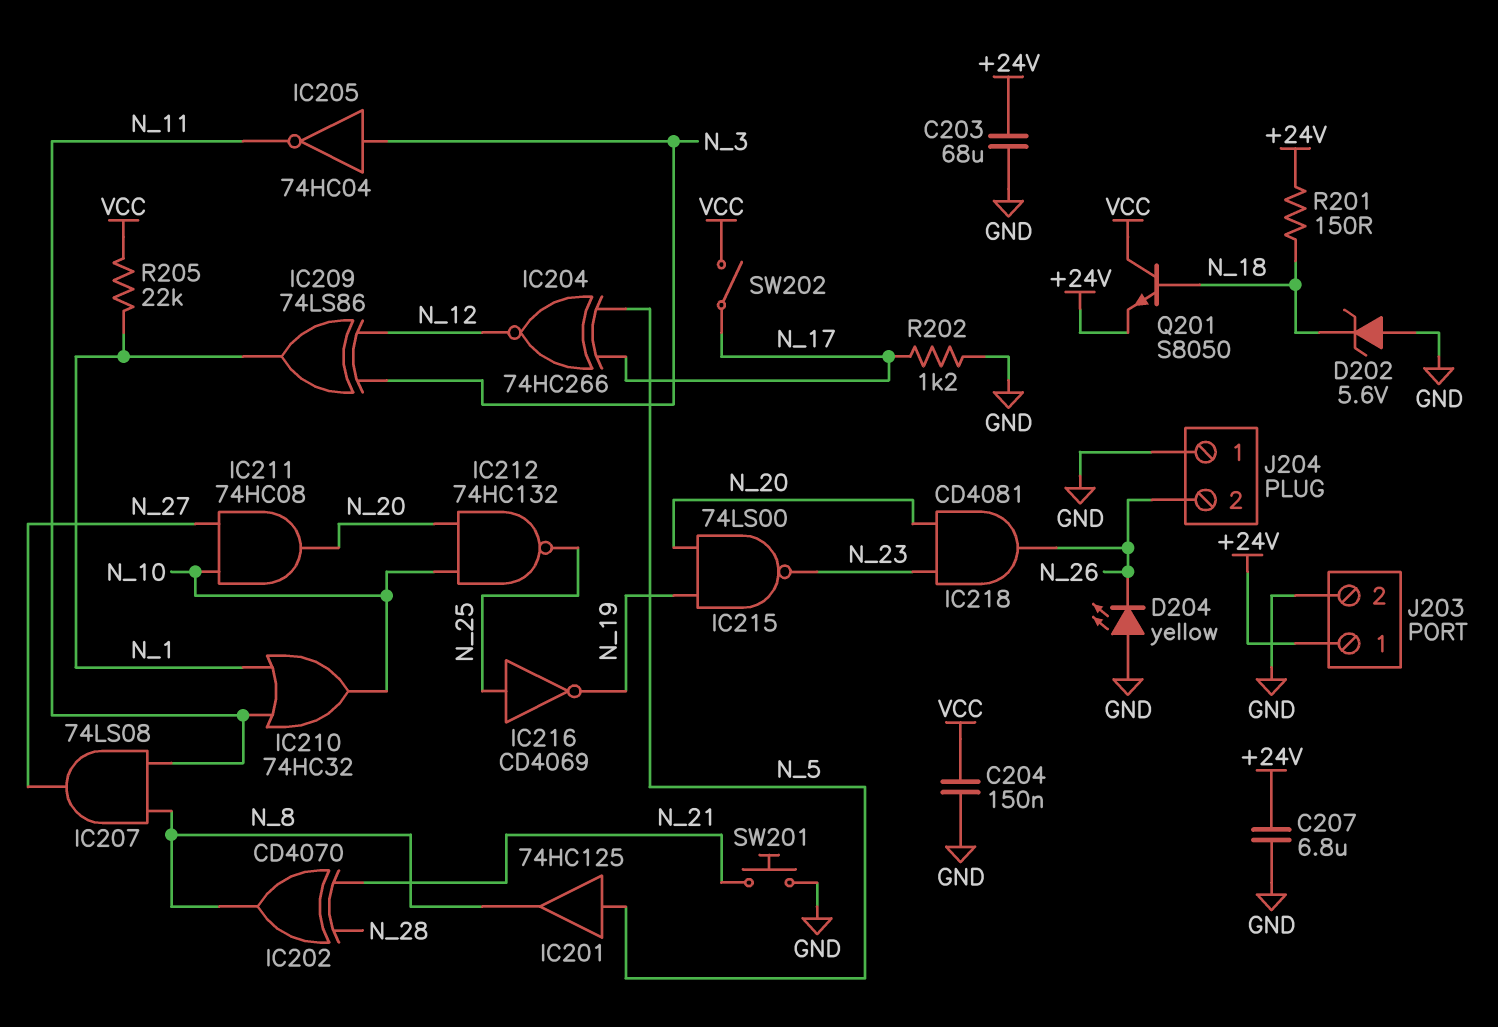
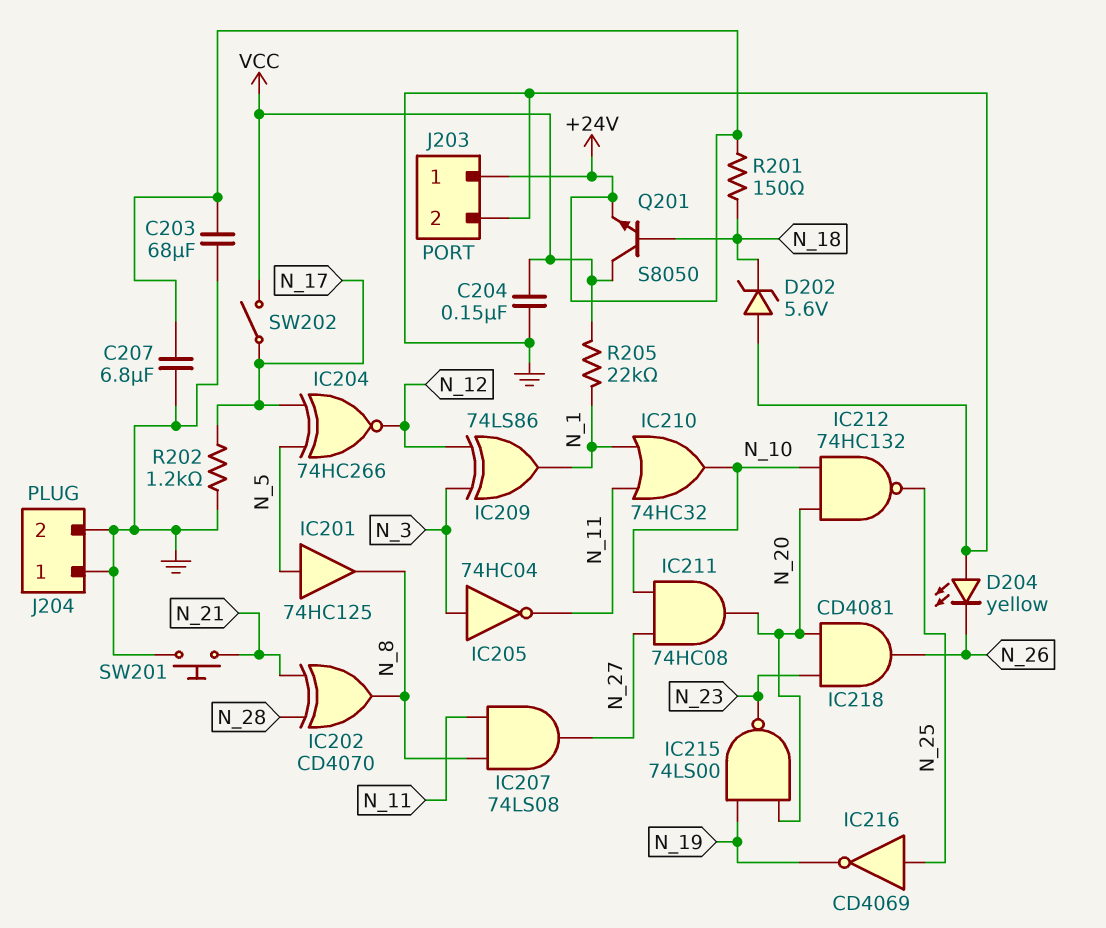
J204 pin 2: N_26 -> GND

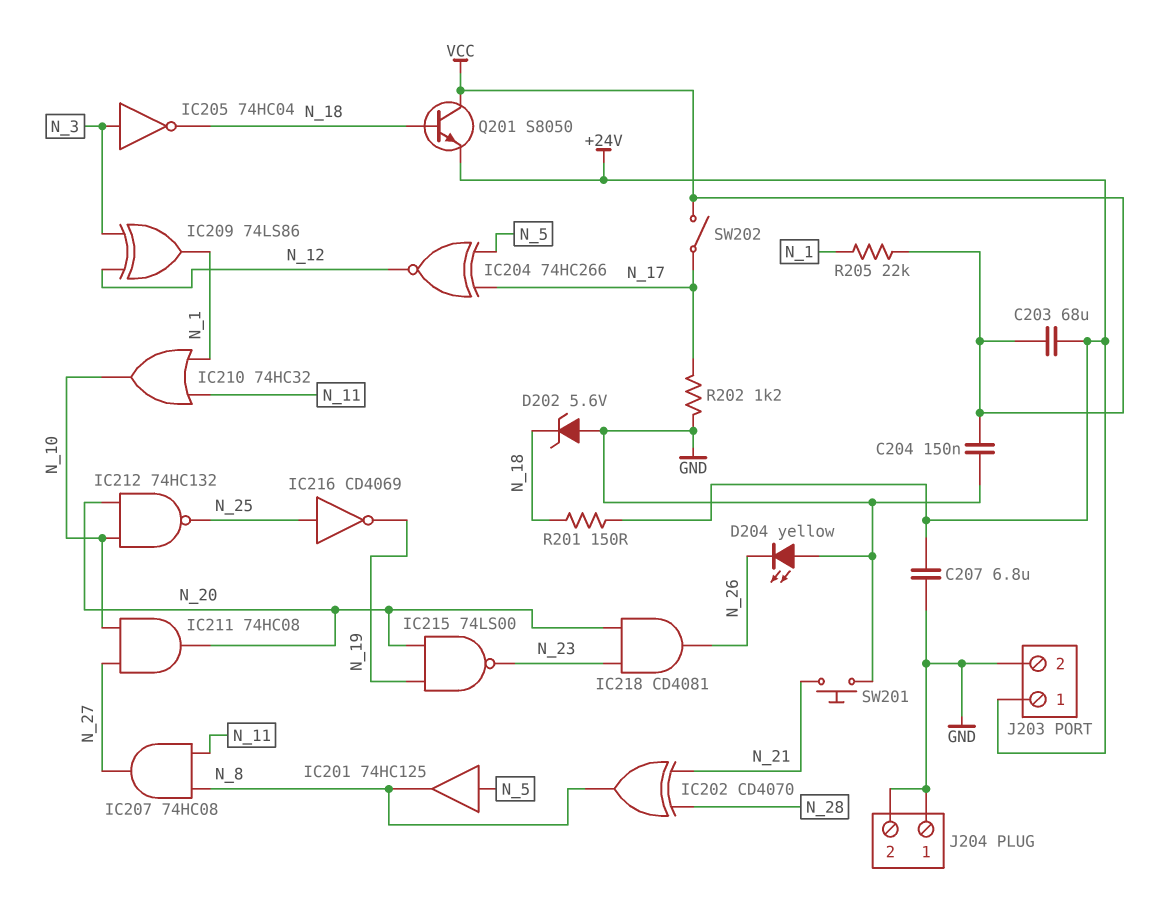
C203: 68uF (+24V, GND) -> 68uF (+24V, VCC)
IC205: NOT 74HC04 (in N_3, out N_11) -> NOT 74HC04 (in N_3, out N_18)
IC207: AND 74LS08 (in N_8, in N_11, out N_27) -> AND 74HC08 (in N_8, in N_11, out N_27)

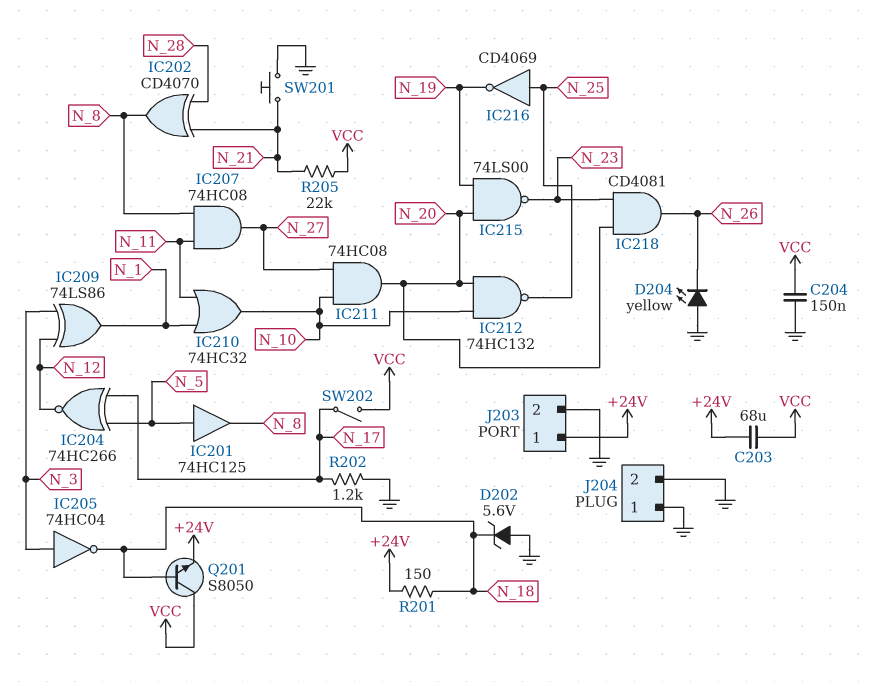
C207: 6.8uF (+24V, GND) -> none
R205: 22k (N_1, VCC) -> 22k (N_21, VCC)

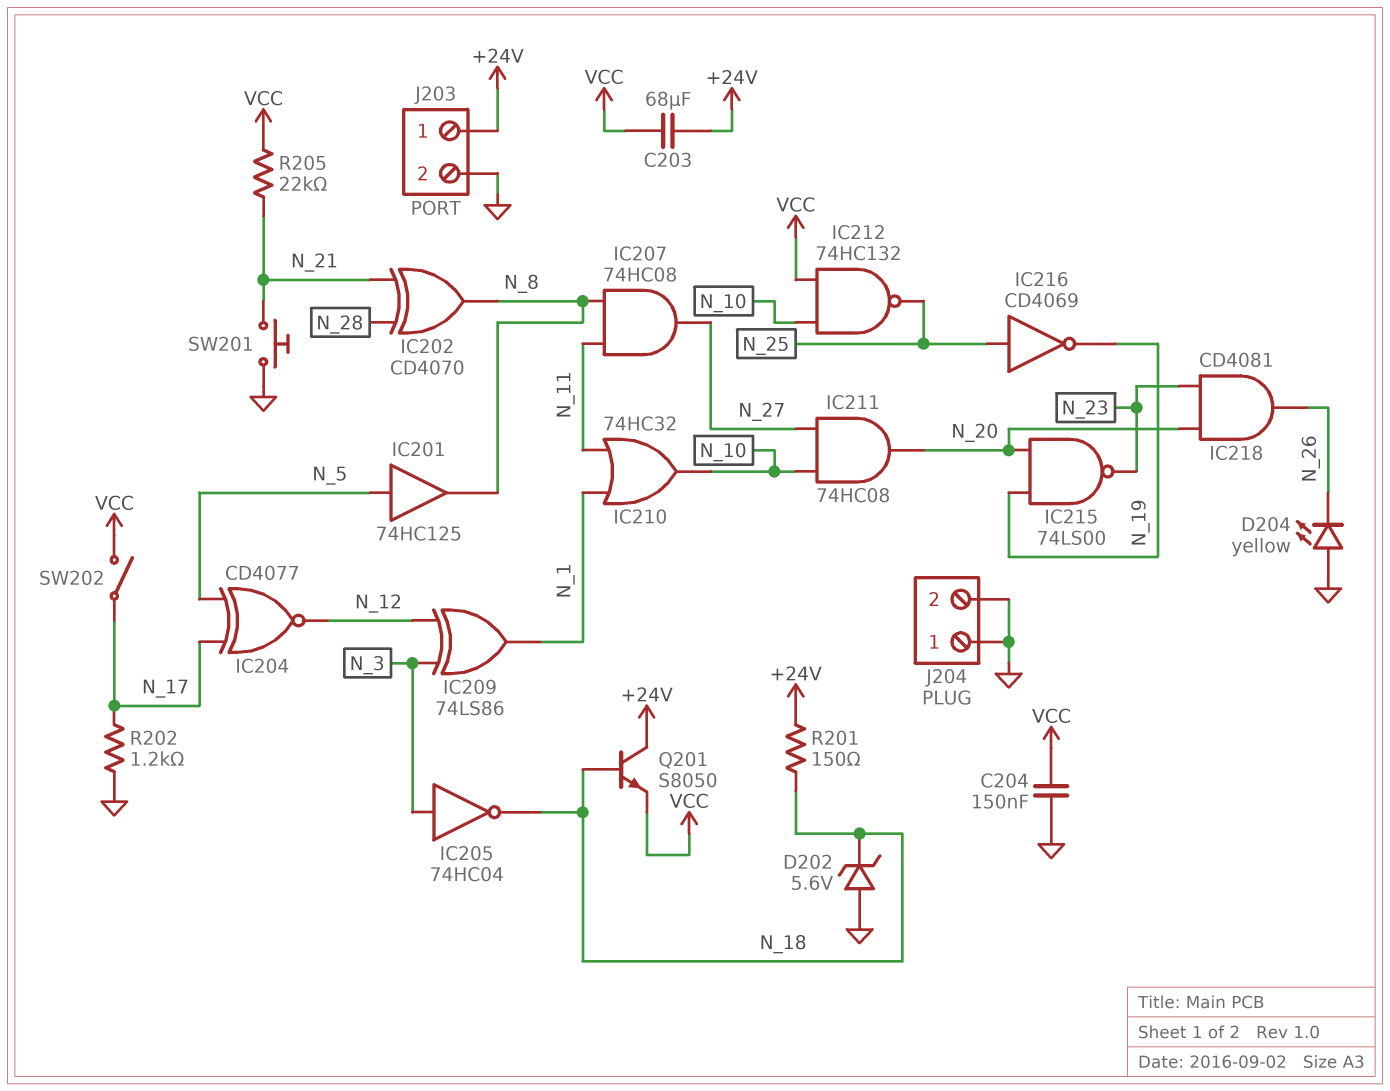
IC204: XNOR 74HC266 (in N_5, in N_17, out N_12) -> XNOR CD4077 (in N_5, in N_17, out N_12)
IC212: NAND 74HC132 (in N_10, in N_20, out N_25) -> NAND 74HC132 (in N_10, in VCC, out N_25)
Q201: NPN S8050 (B N_18, C VCC, E +24V) -> NPN S8050 (B N_18, C +24V, E VCC)

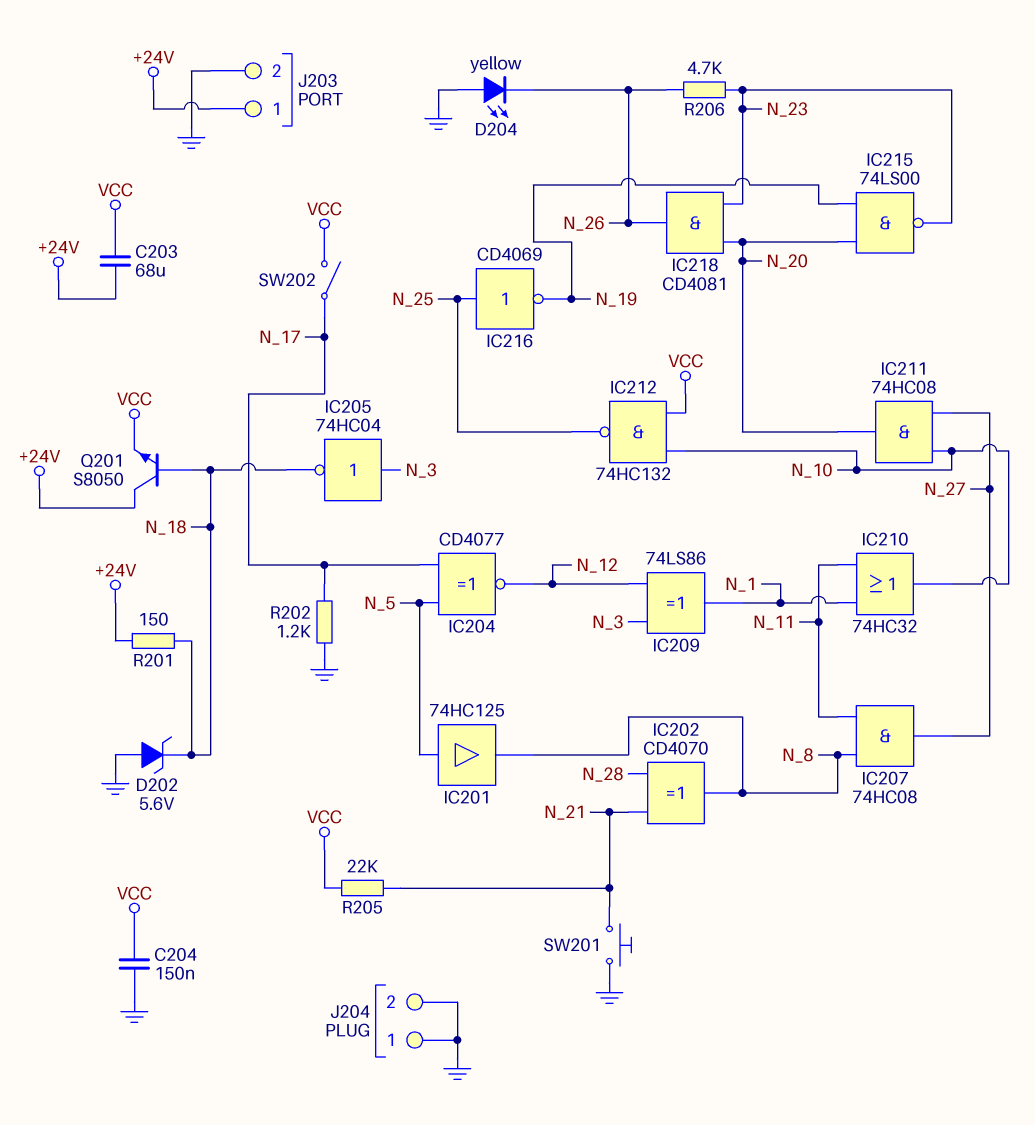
R206: none -> 4.7k (N_23, N_26)

